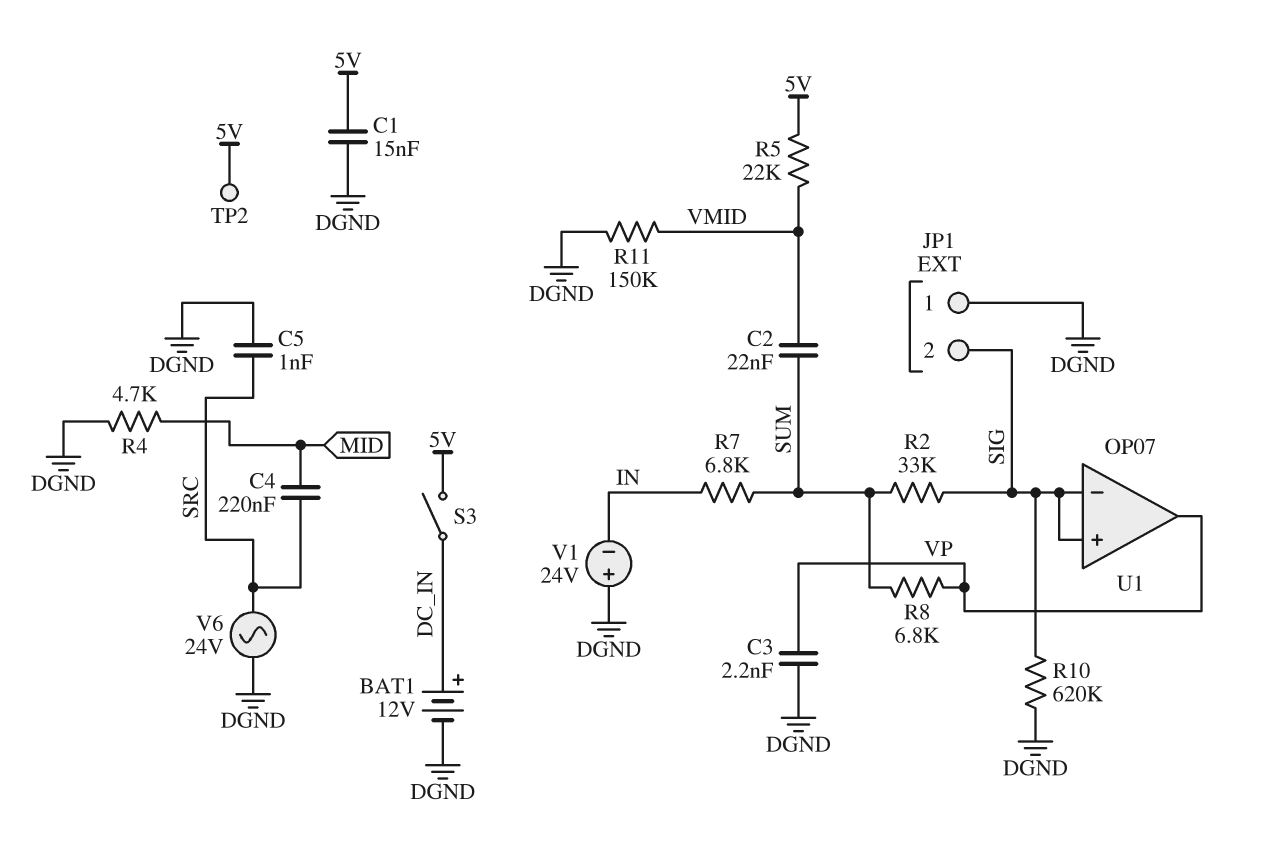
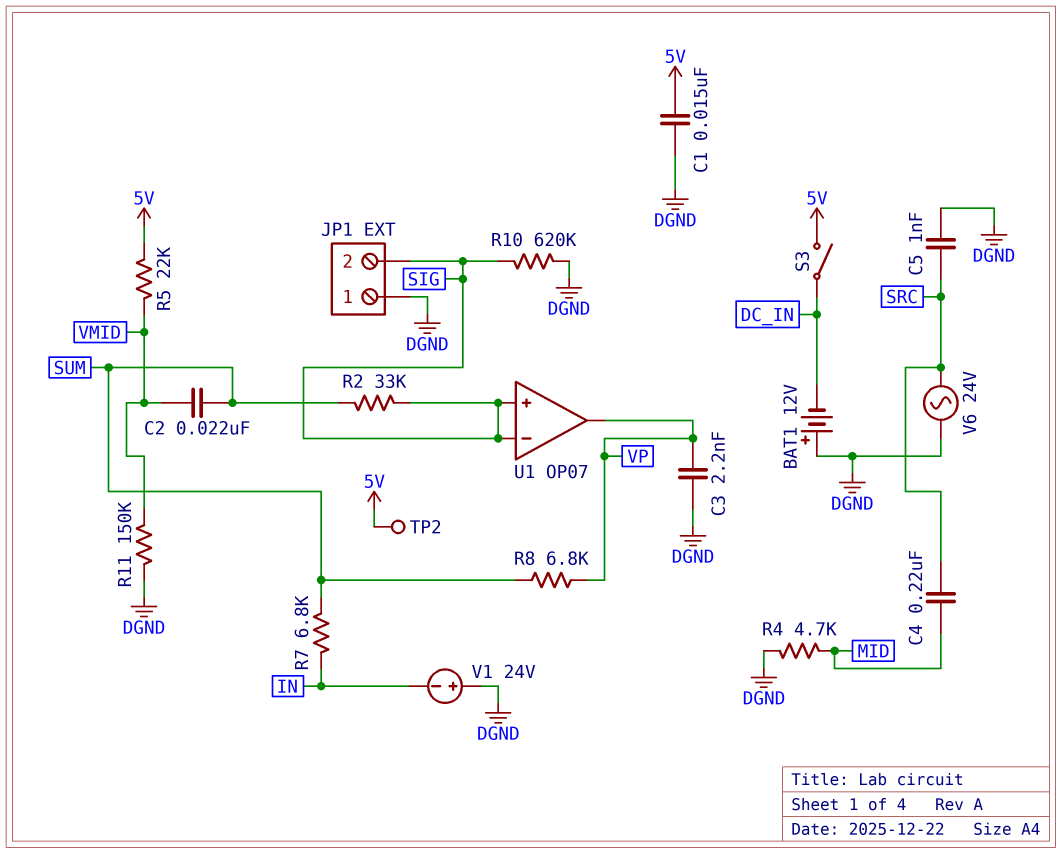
BAT1: 12V (plus DC_IN, minus DGND) -> 12V (plus DGND, minus DC_IN)

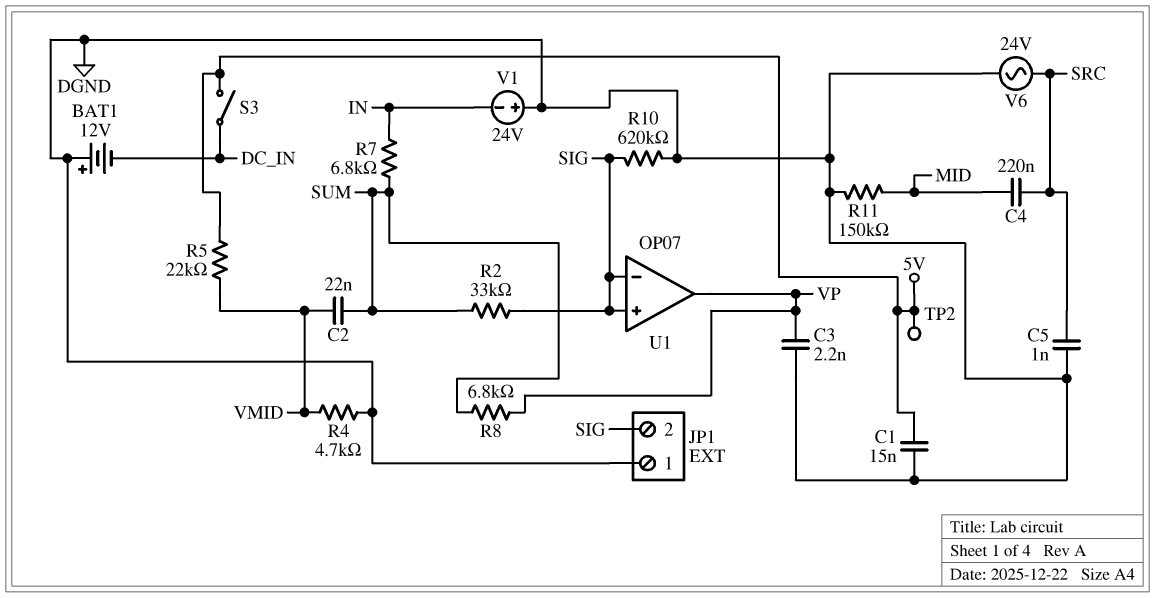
R4: 4.7k (DGND, MID) -> 4.7k (DGND, VMID)
R11: 150k (DGND, VMID) -> 150k (DGND, MID)

